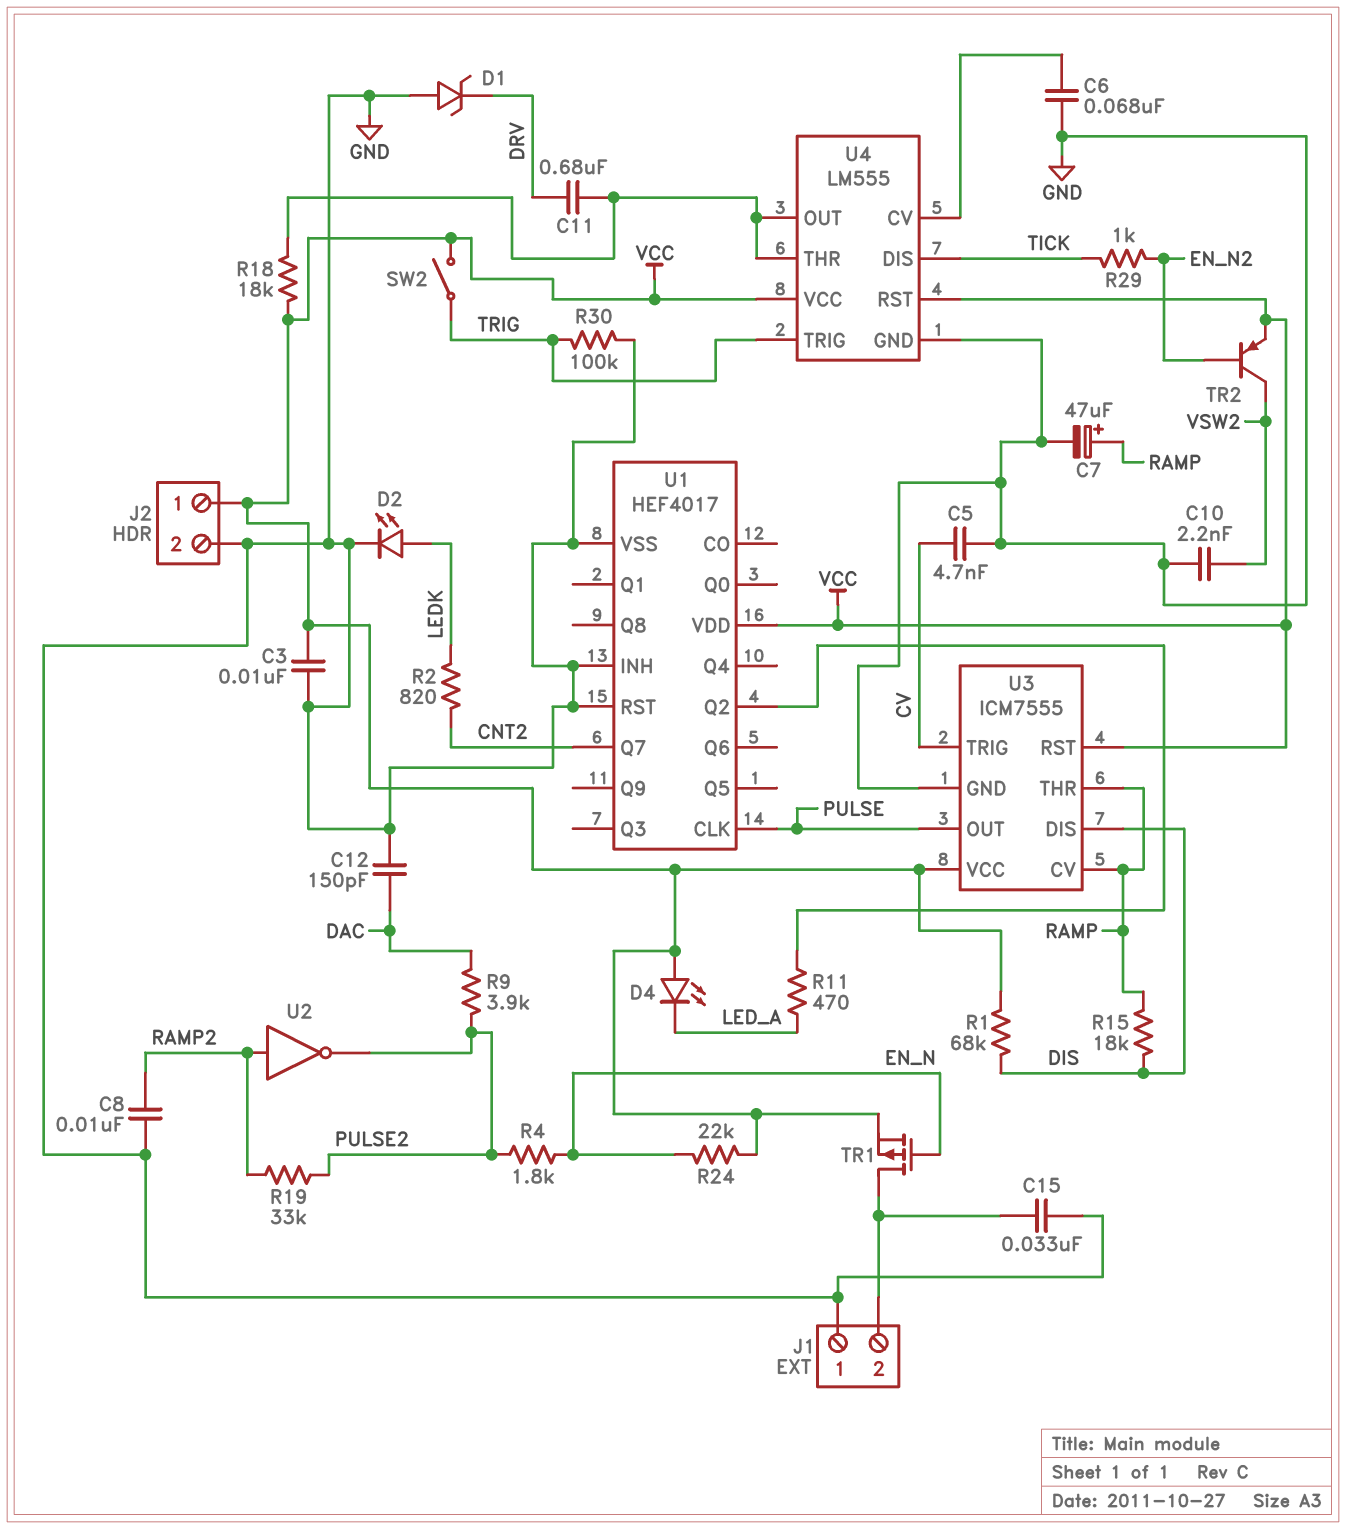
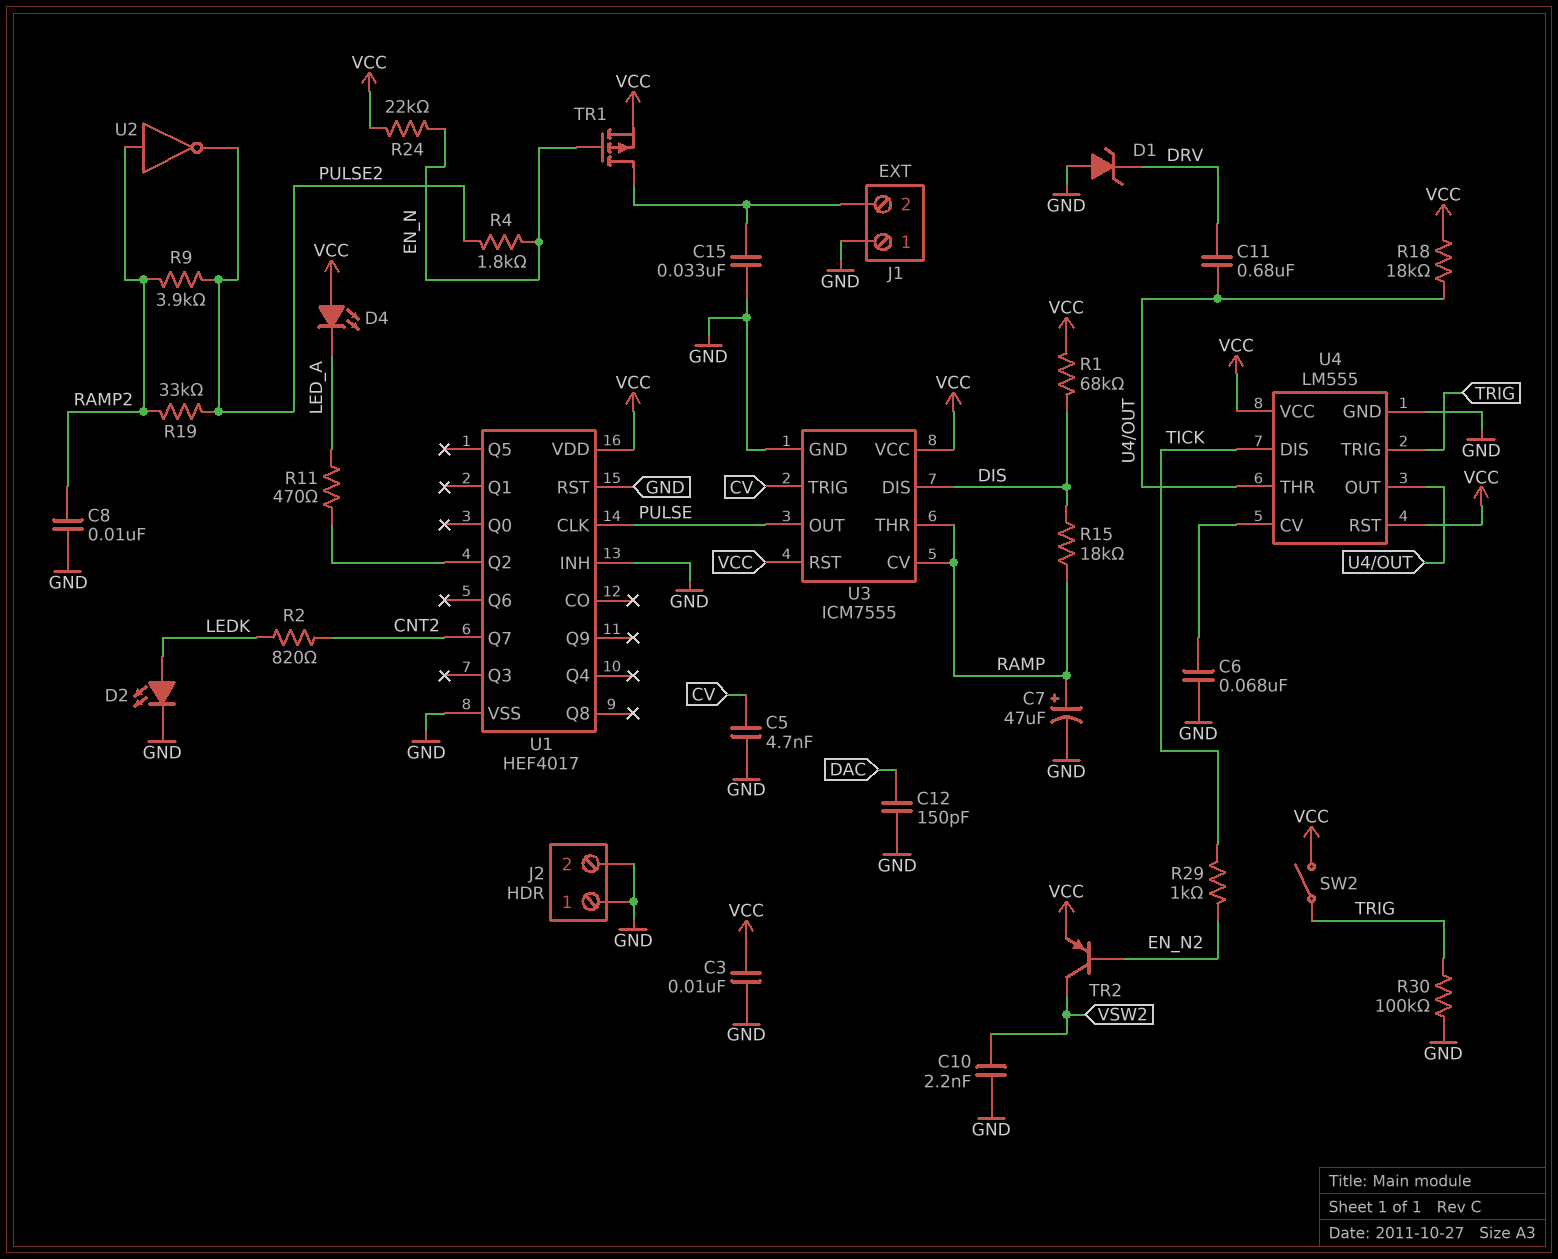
J2 pin 1: VCC -> GND
R9: 3.9k (DAC, PULSE2) -> 3.9k (PULSE2, RAMP2)

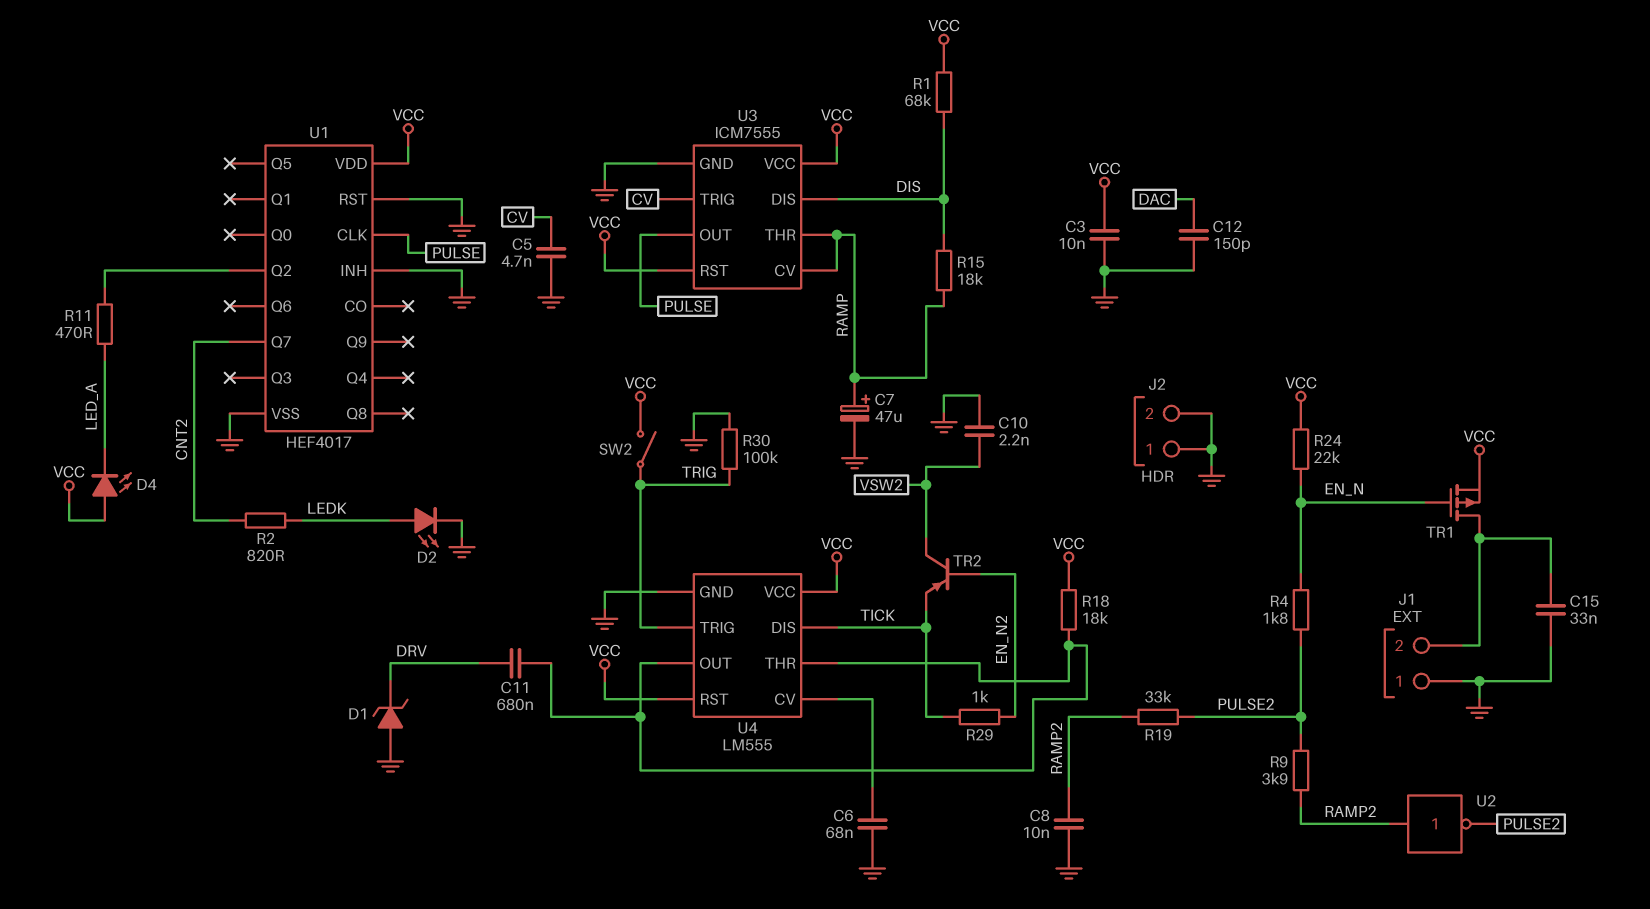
TR2: PNP (B EN_N2, C VSW2, E VCC) -> PNP (B EN_N2, C VSW2, E TICK)

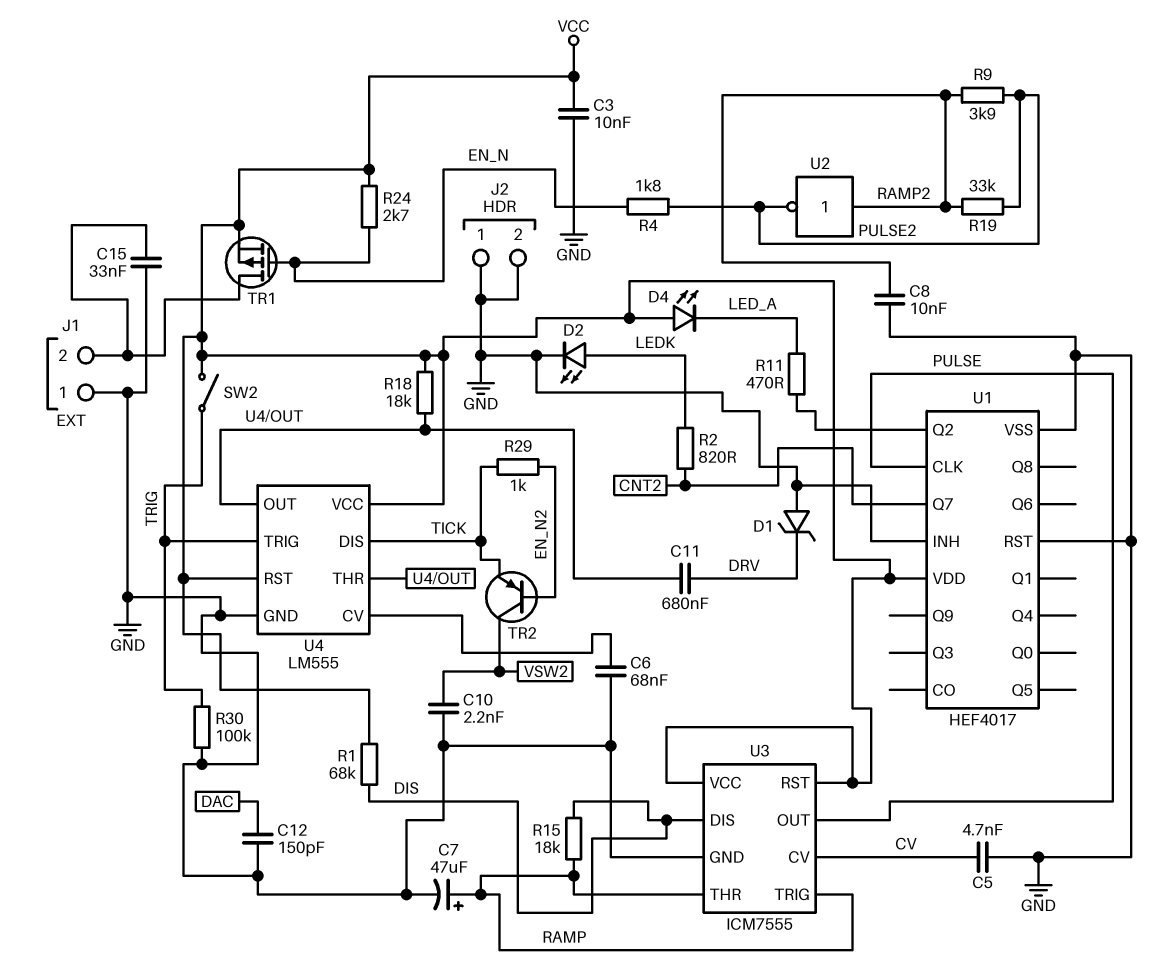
R24: 22k (EN_N, VCC) -> 2.7k (EN_N, VCC)
U3 pin CV: RAMP -> CV
U3 pin TRIG: CV -> RAMP

